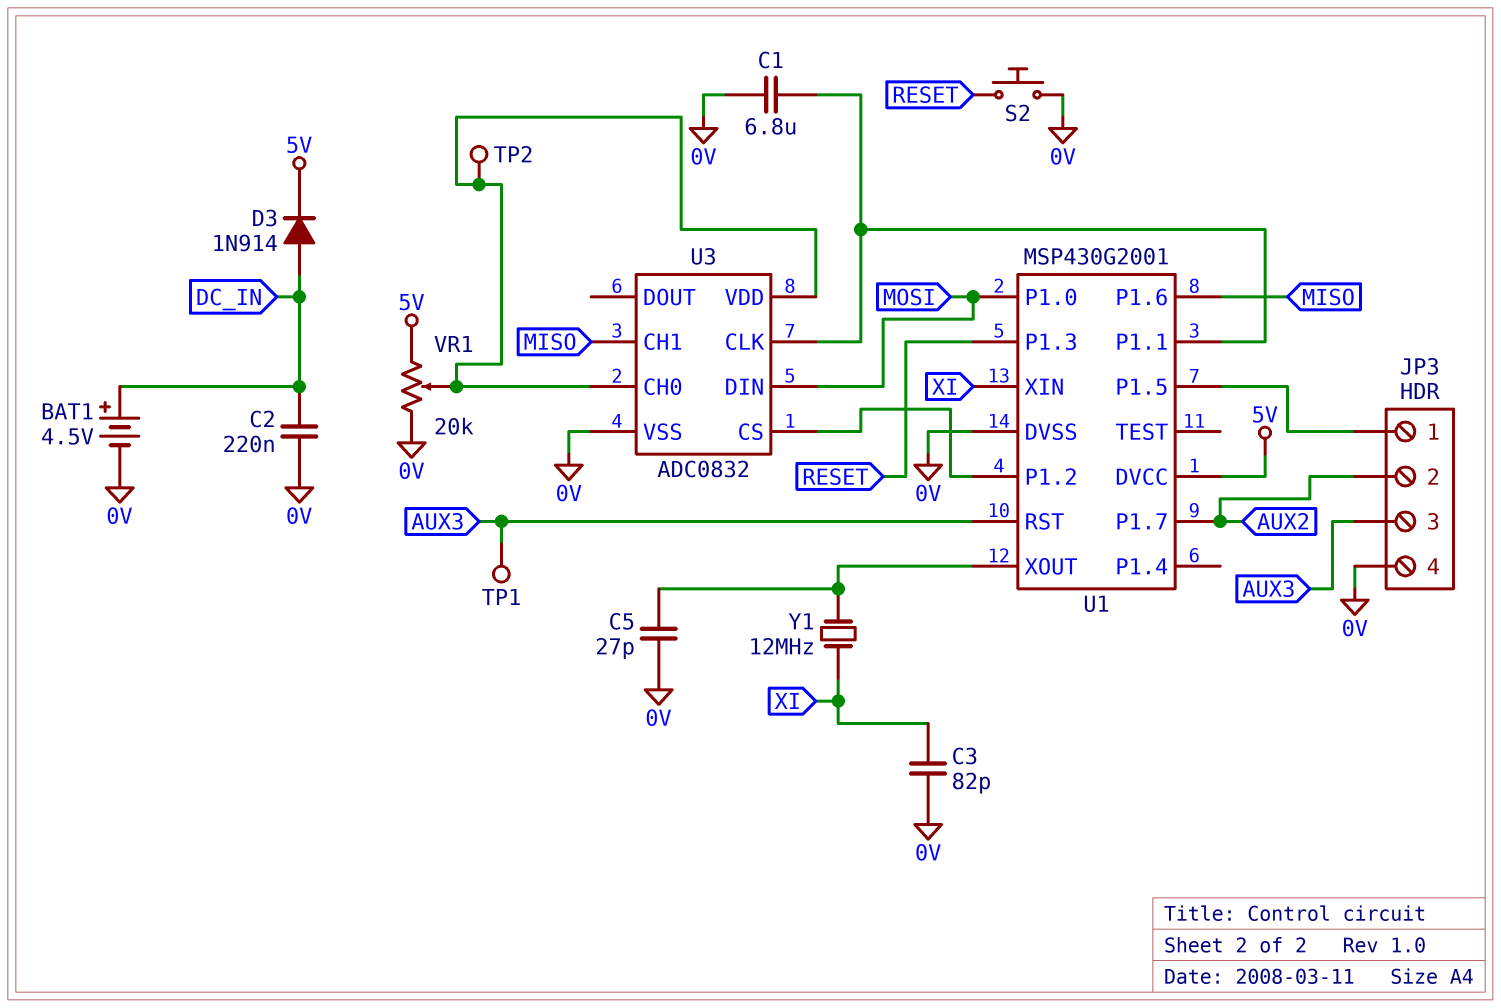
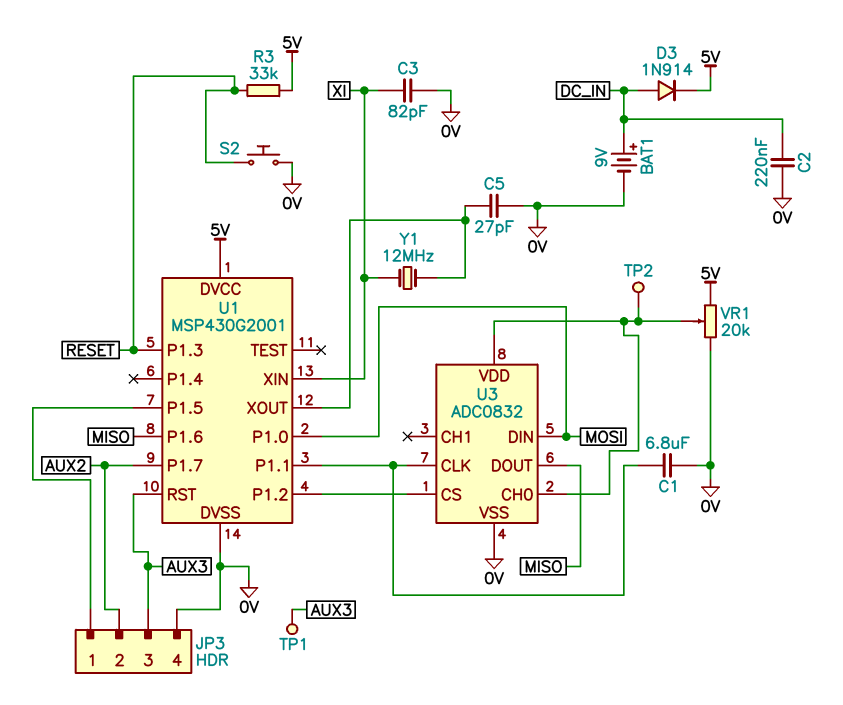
BAT1: 4.5V (plus DC_IN, minus 0V) -> 9V (plus DC_IN, minus 0V)
R3: none -> 33k (5V, RESET)
U3 pin CH1: MISO -> none
U3 pin DOUT: none -> MISO

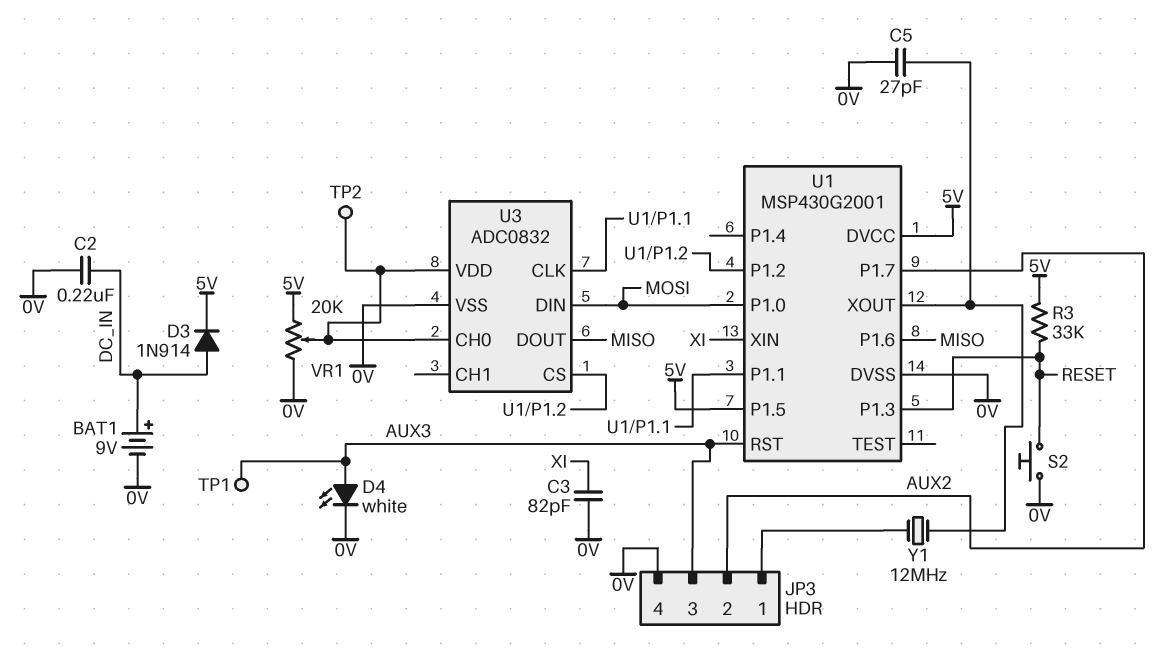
C1: 6.8uF (0V, U1/P1.1) -> none
D4: none -> LED white (A AUX3, K 0V)
U1 pin P1.5: JP3/1 -> 5V
Y1: 12MHz (U1/XOUT, XI) -> 12MHz (JP3/1, U1/XOUT)

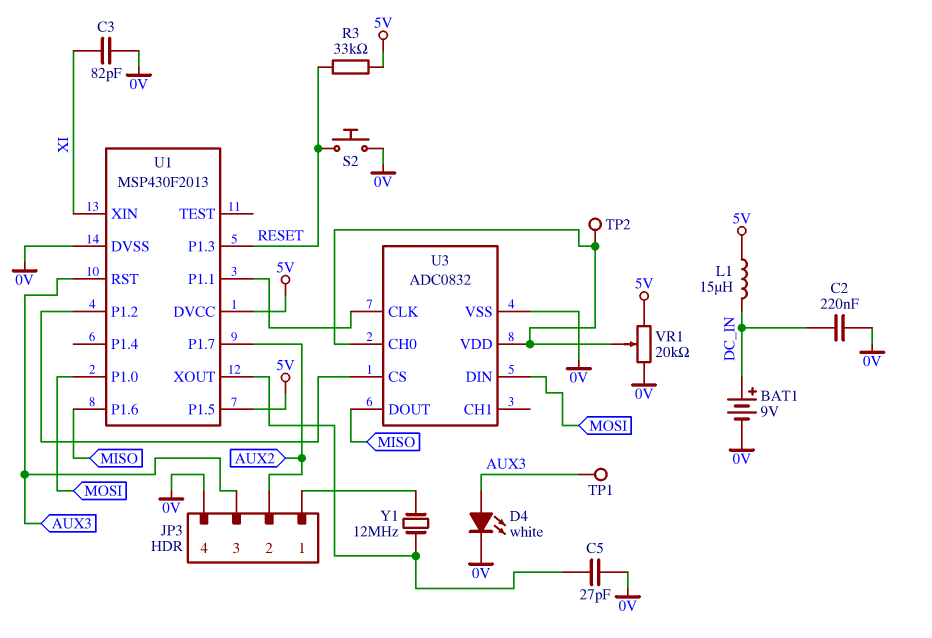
D3: diode 1N914 (A DC_IN, K 5V) -> none
L1: none -> 15uH (5V, DC_IN)
U1: MSP430G2001 -> MSP430F2013

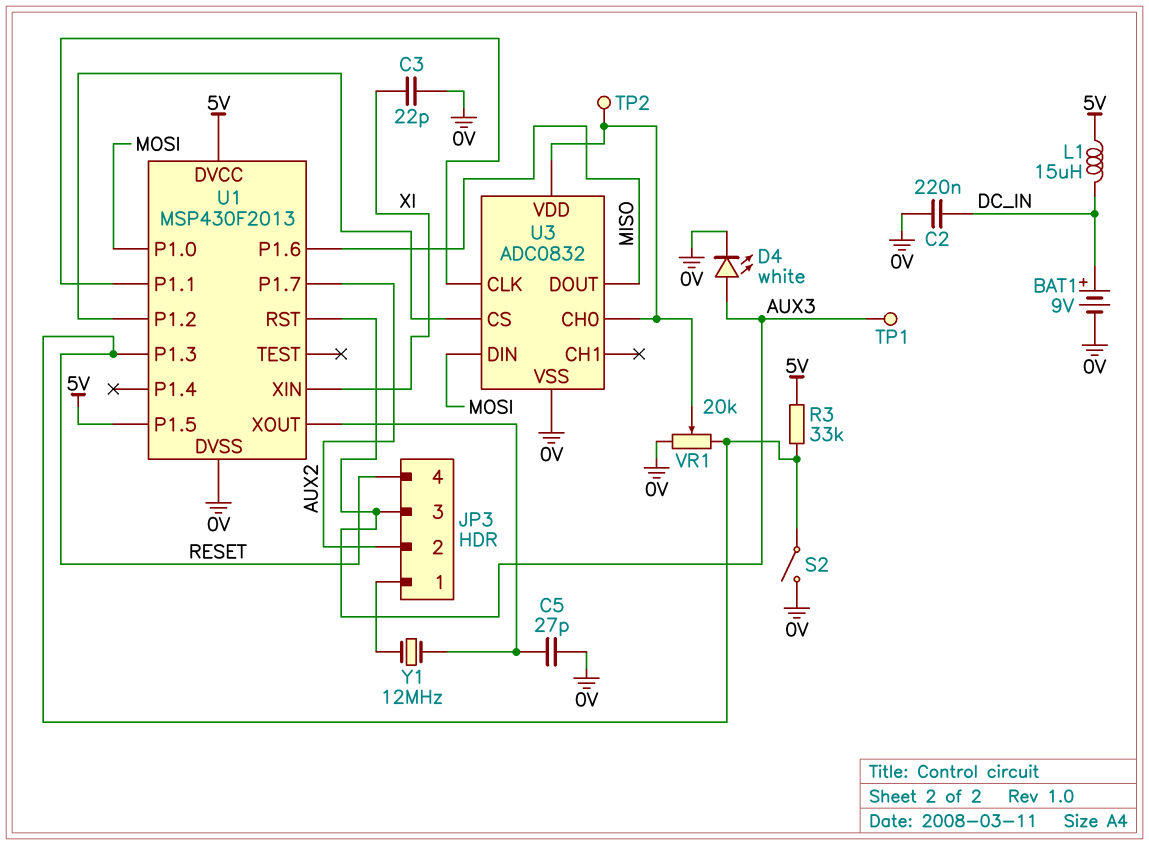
C3: 82pF (0V, XI) -> 22pF (0V, XI)
JP3 pin 4: 0V -> RESET
S2: button (0V, RESET) -> switch (0V, RESET)
VR1: 20k (0V, 5V, wiper U3/CH0) -> 20k (0V, RESET, wiper U3/CH0)

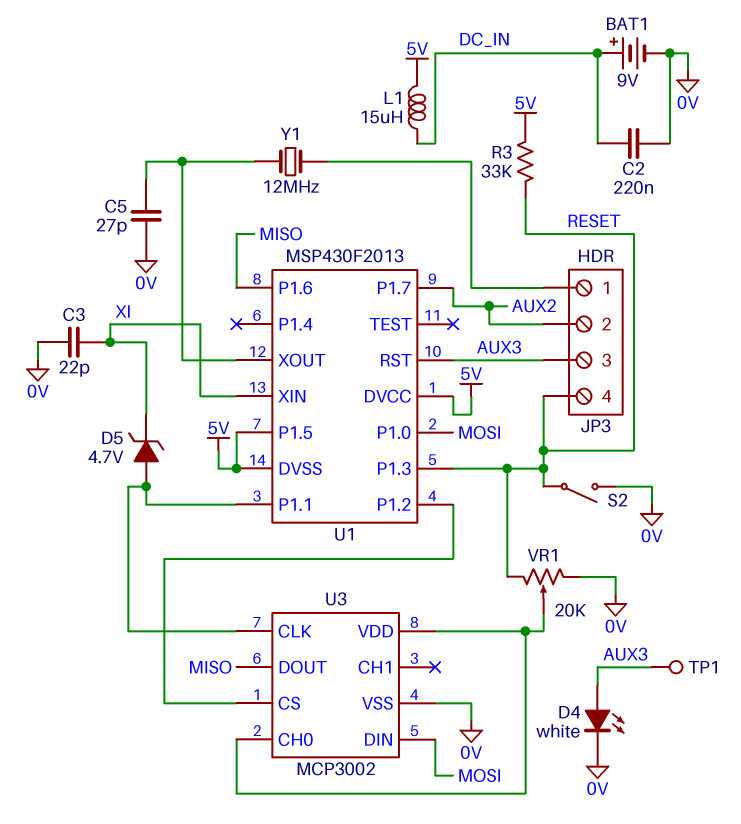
D5: none -> zener 4.7V (A U1/P1.1, K XI)
TP2: test point (U3/CH0) -> none
U1 pin DVSS: 0V -> 5V
U3: ADC0832 -> MCP3002

